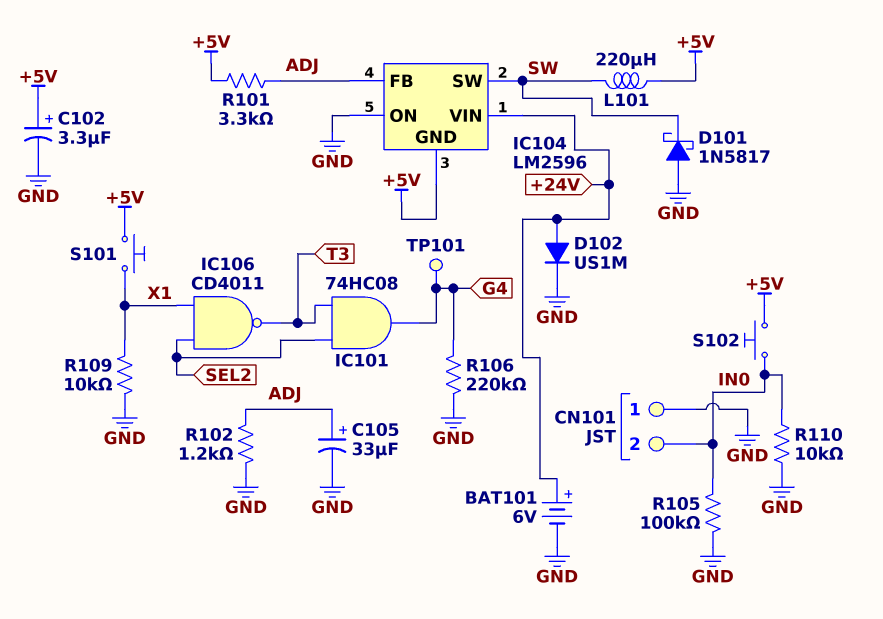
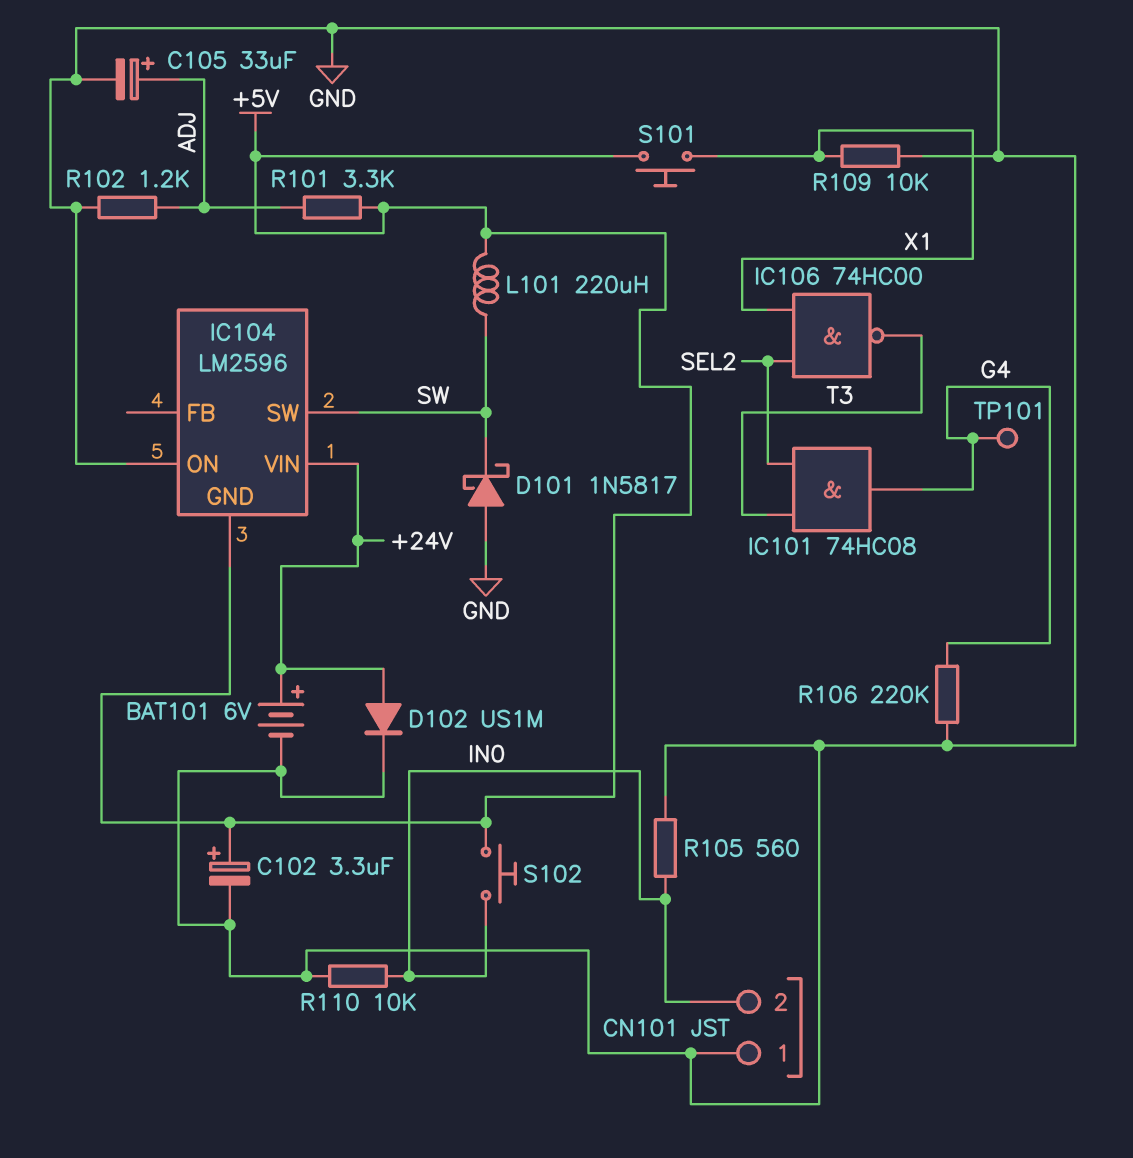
IC104 pin FB: ADJ -> none
IC106: NAND CD4011 (in SEL2, in X1, out T3) -> NAND 74HC00 (in SEL2, in X1, out T3)
R105: 100k (GND, IN0) -> 560 (GND, IN0)

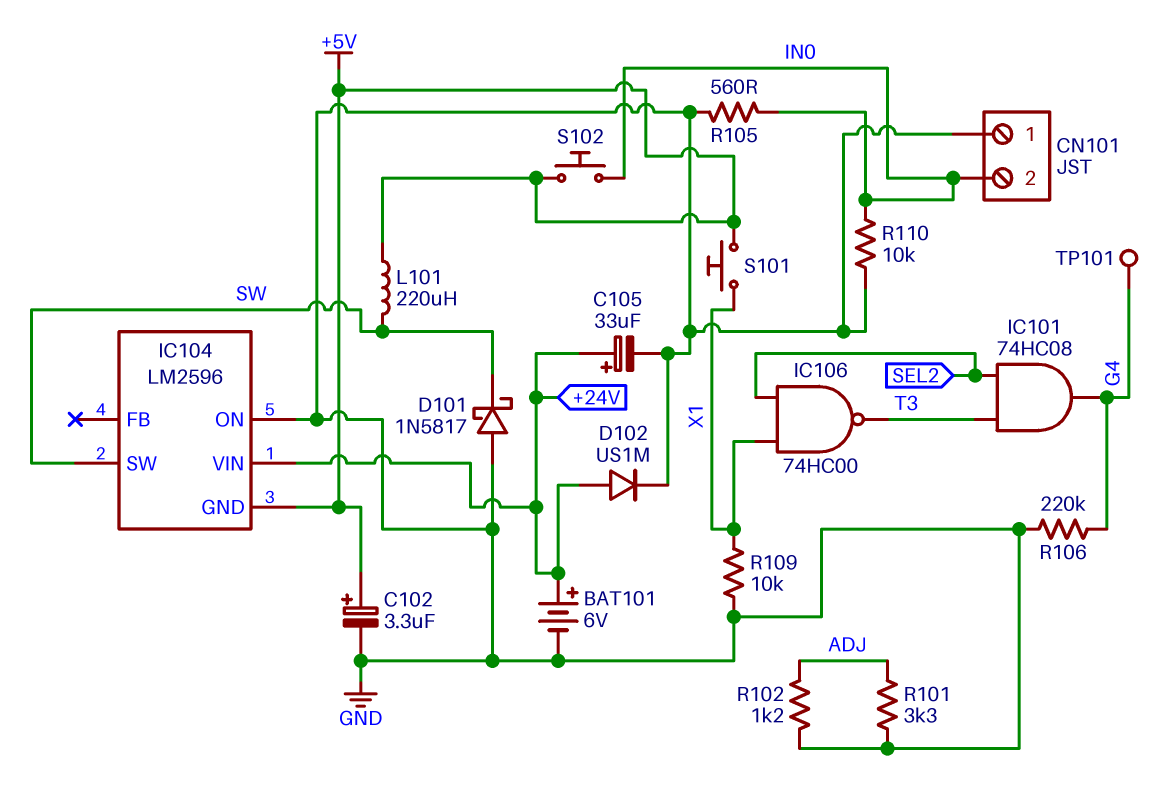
C105: 33uF (plus ADJ, minus GND) -> 33uF (plus +24V, minus GND)
R101: 3.3k (+5V, ADJ) -> 3.3k (ADJ, GND)

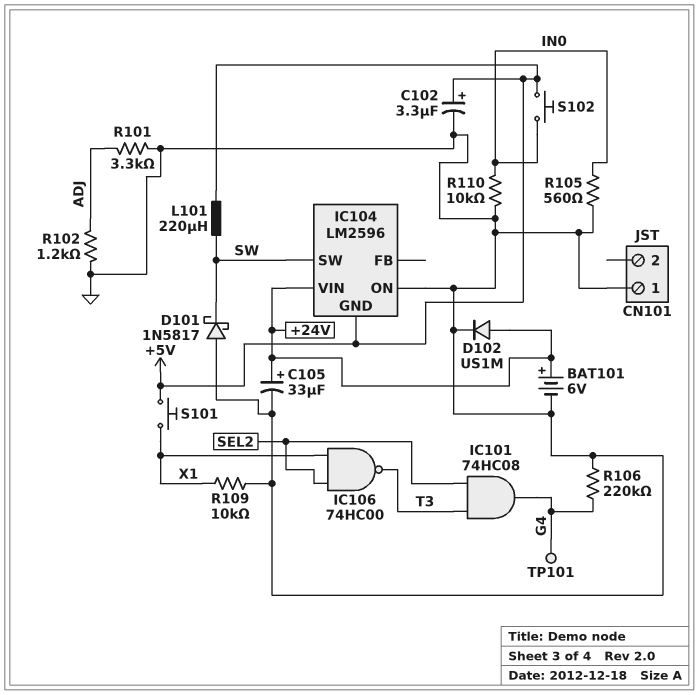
CN101 pin 2: IN0 -> none

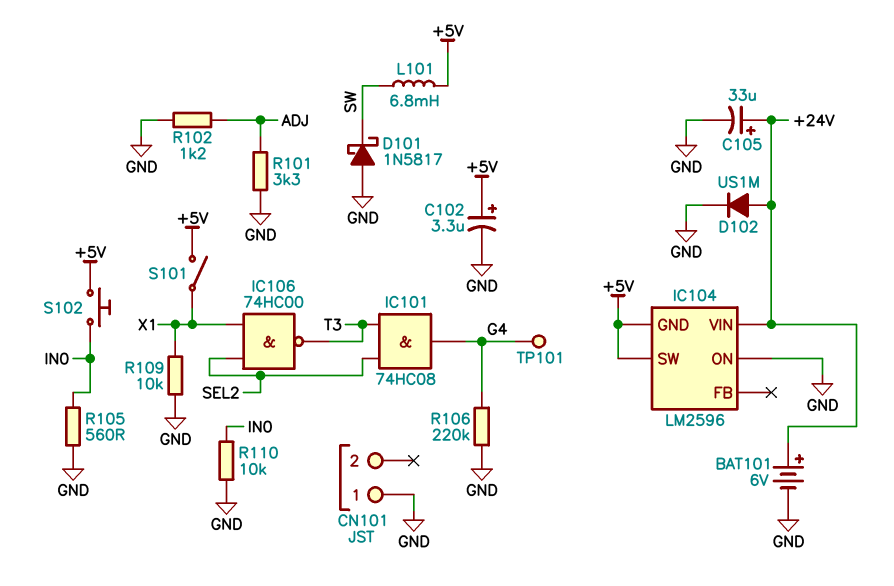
IC104 pin SW: SW -> +5V
L101: 220uH (+5V, SW) -> 6.8mH (+5V, SW)
S101: button (+5V, X1) -> switch (+5V, X1)

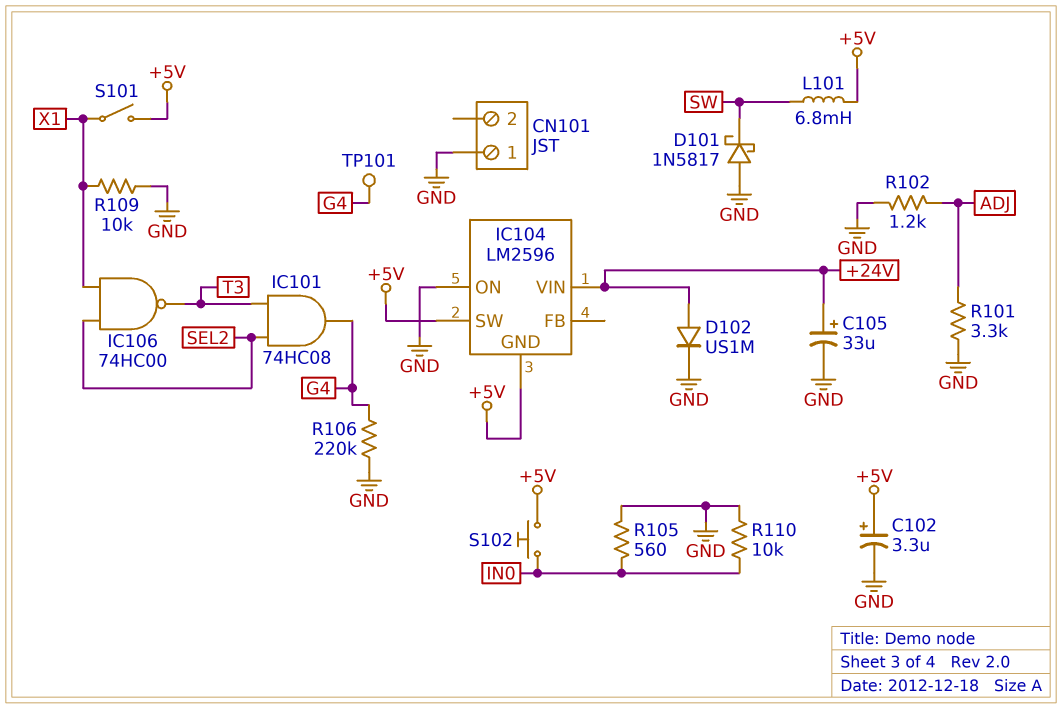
BAT101: 6V (plus +24V, minus GND) -> none

